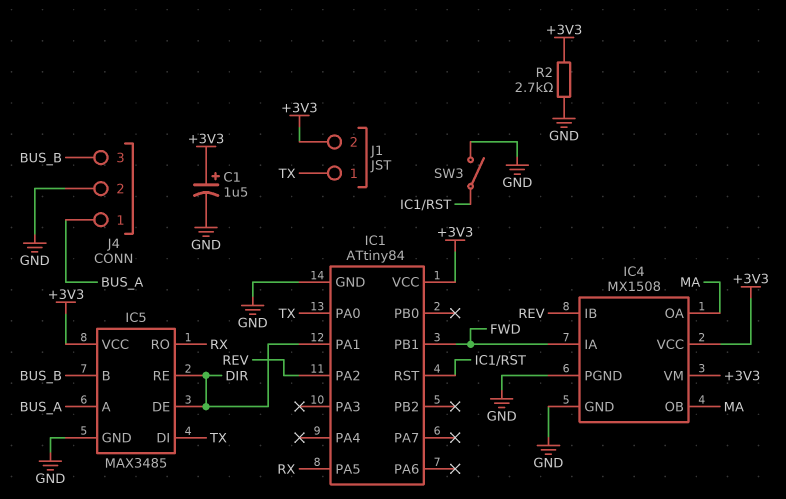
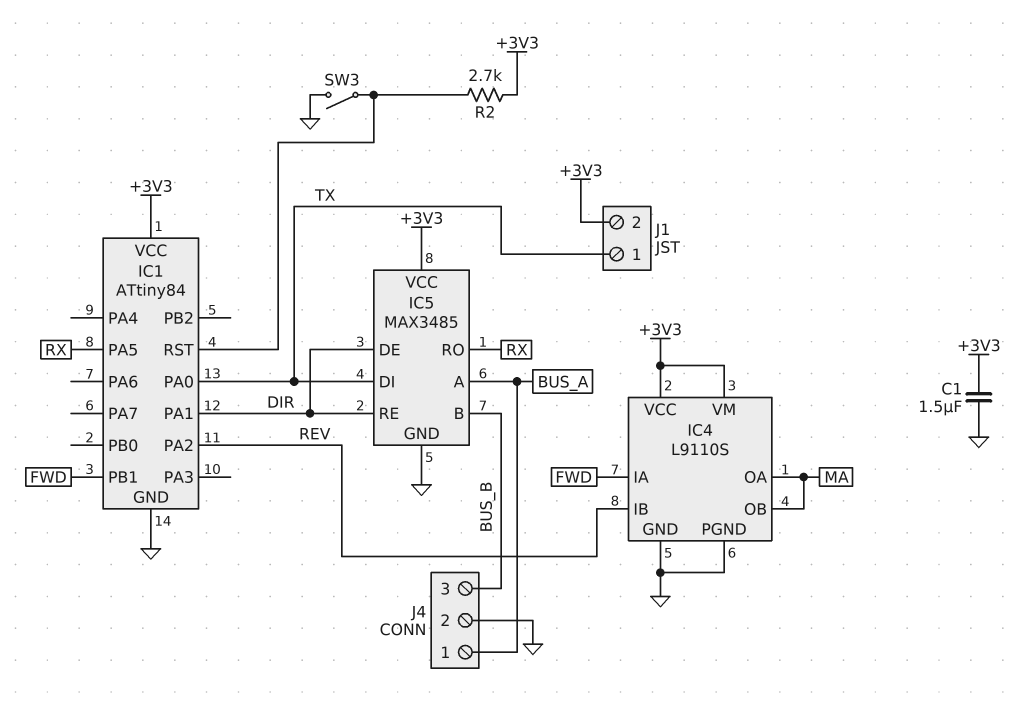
C1: 1.5uF (plus +3V3, minus GND) -> 1.5uF (+3V3, GND)
IC4: MX1508 -> L9110S
R2: 2.7k (+3V3, GND) -> 2.7k (+3V3, IC1/RST)

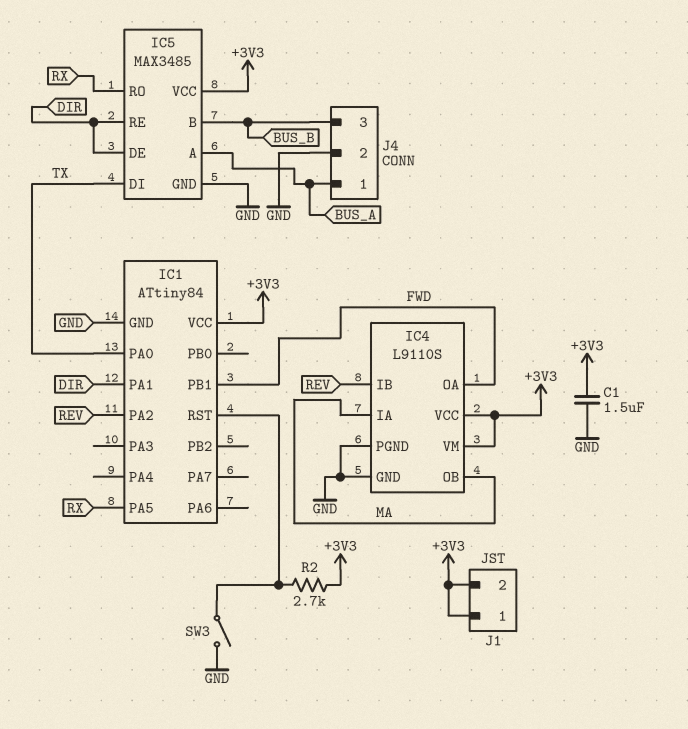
IC4 pin IA: FWD -> MA
IC4 pin OA: MA -> FWD
J1 pin 1: TX -> +3V3

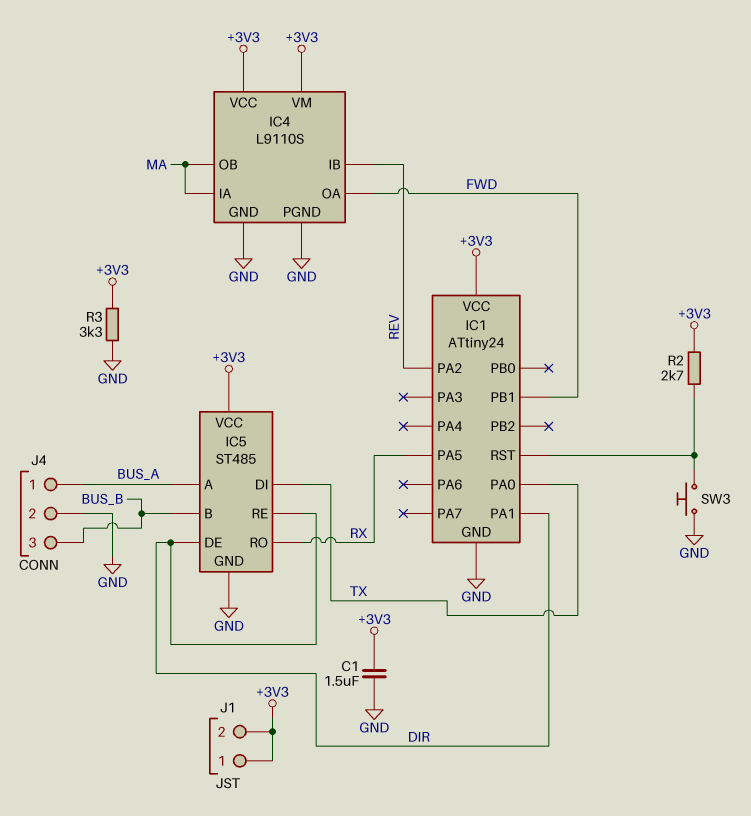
IC1: ATtiny84 -> ATtiny24
IC5: MAX3485 -> ST485
R3: none -> 3.3k (+3V3, GND)
SW3: switch (GND, IC1/RST) -> button (GND, IC1/RST)

